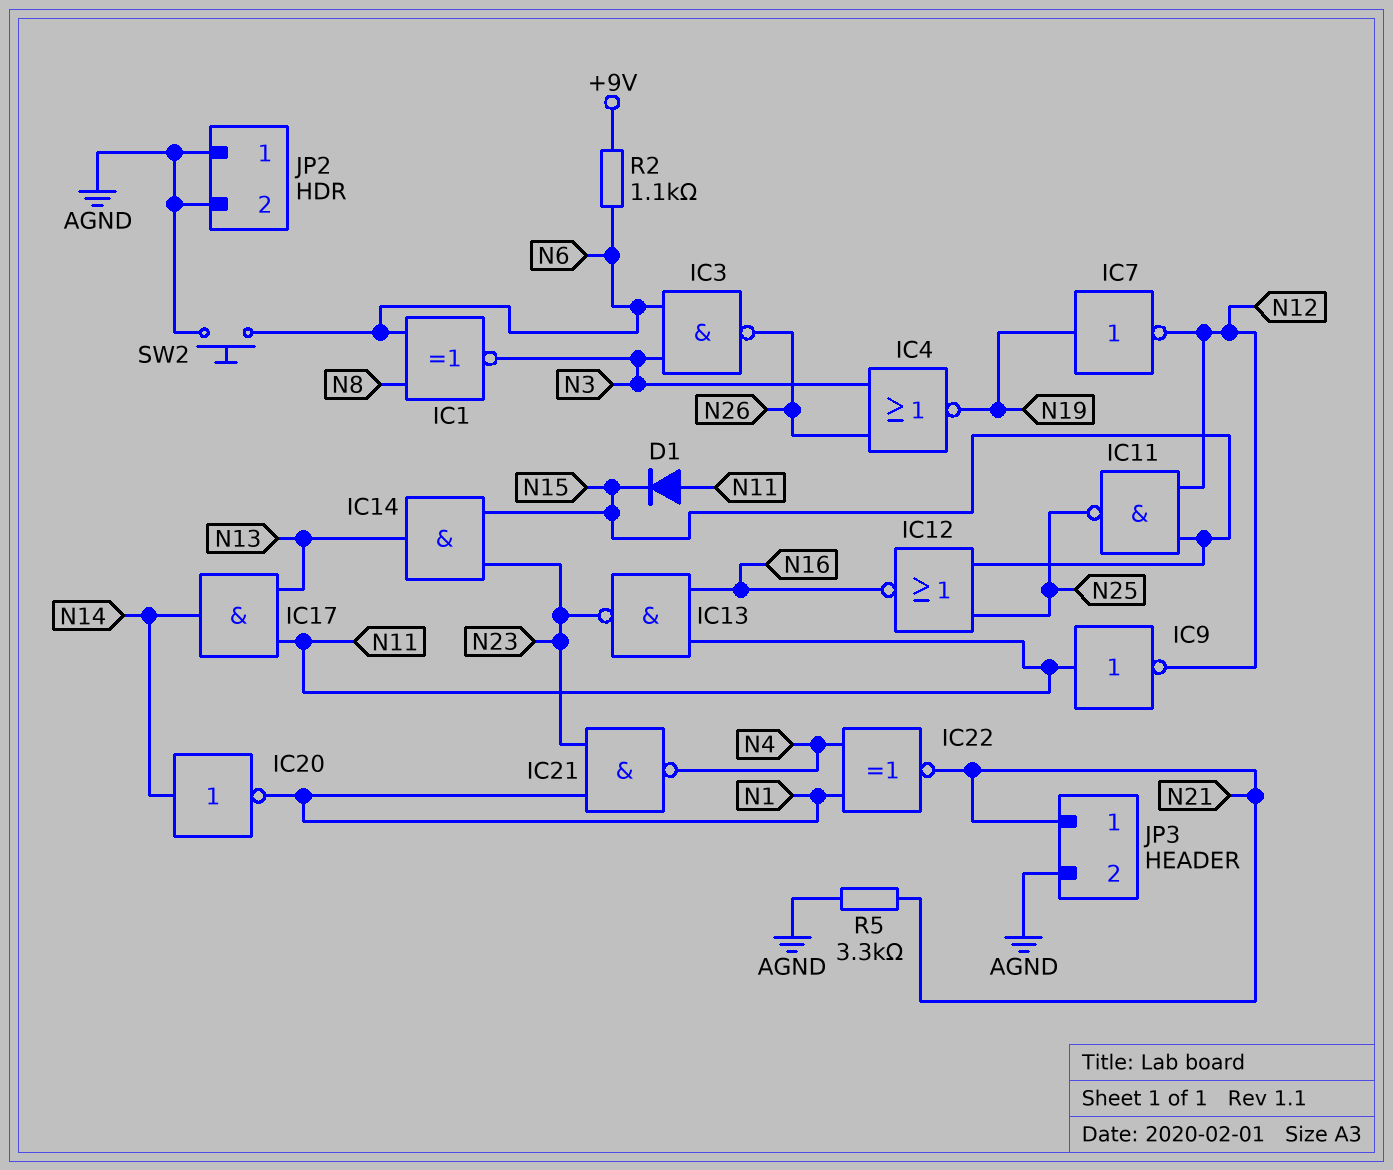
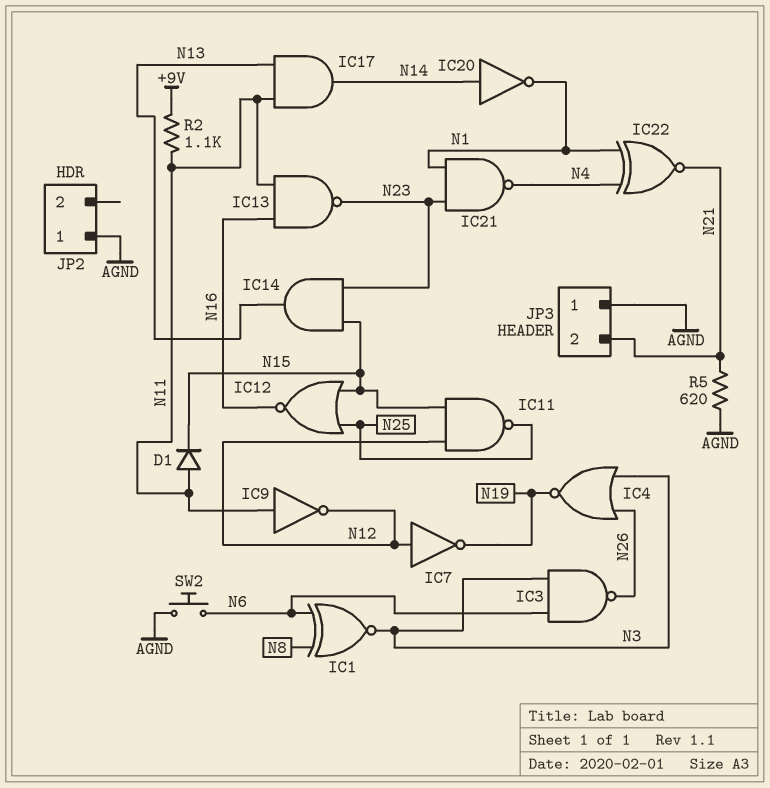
IC7: NOT (in N19, out N12) -> NOT (in N12, out N19)
JP2 pin 2: AGND -> none
JP3 pin 1: N21 -> AGND
JP3 pin 2: AGND -> N21
R2: 1.1k (+9V, N6) -> 1.1k (+9V, N11)
R5: 3.3k (AGND, N21) -> 620 (AGND, N21)

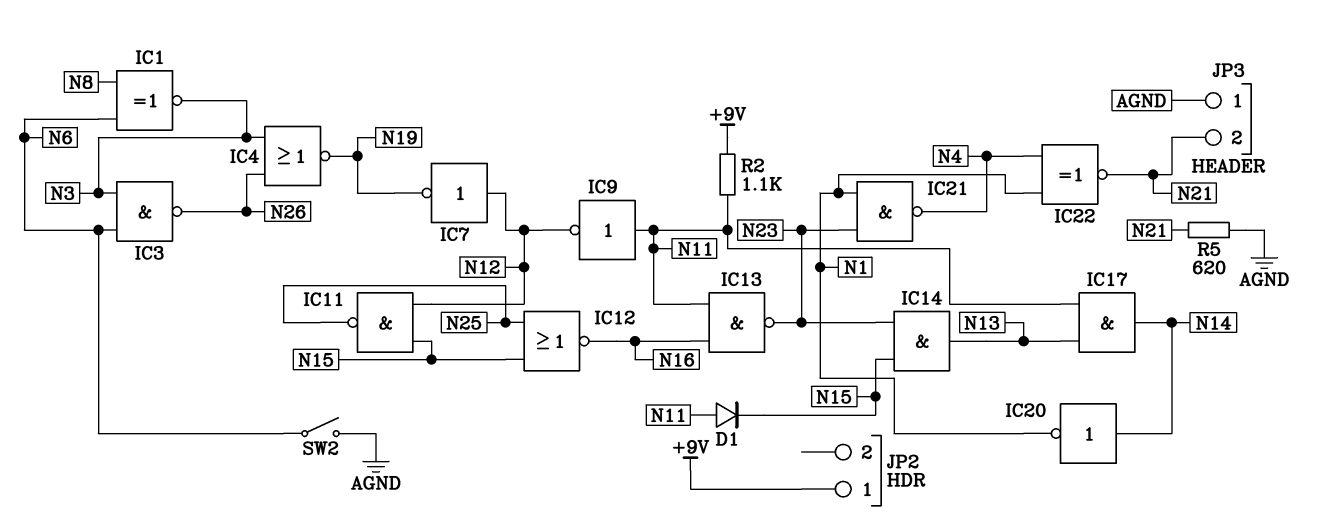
JP2 pin 1: AGND -> +9V
SW2: button (AGND, N6) -> switch (AGND, N6)

